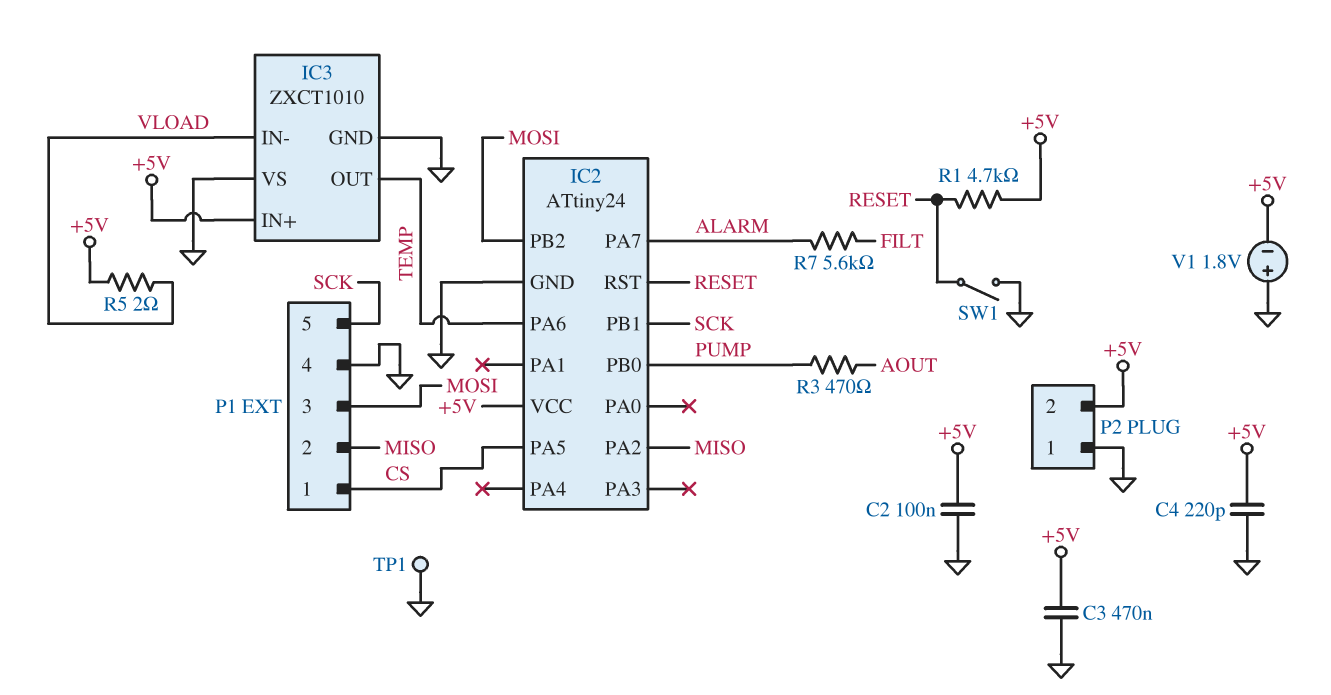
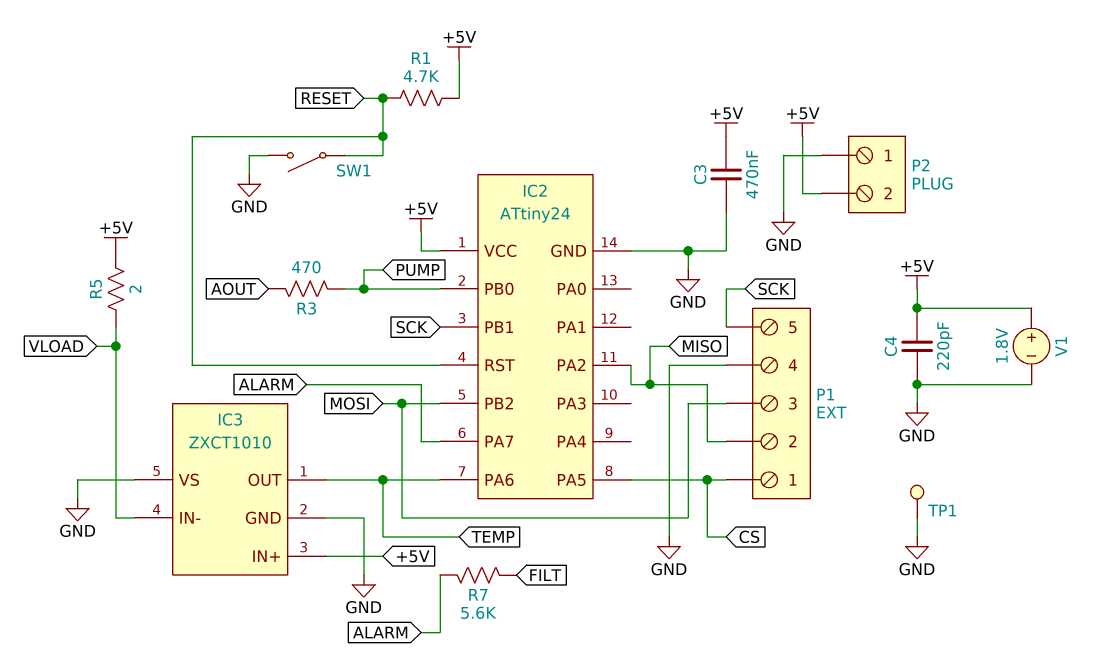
C2: 100nF (+5V, GND) -> none
V1: 1.8V (plus GND, minus +5V) -> 1.8V (plus +5V, minus GND)

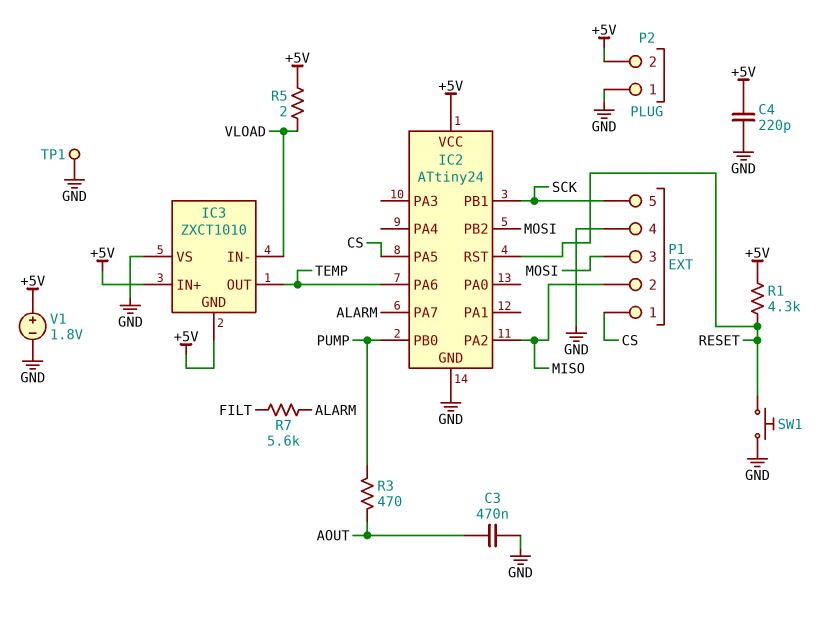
C3: 470nF (+5V, GND) -> 470nF (AOUT, GND)
IC3 pin GND: GND -> +5V
R1: 4.7k (+5V, RESET) -> 4.3k (+5V, RESET)
SW1: switch (GND, RESET) -> button (GND, RESET)

